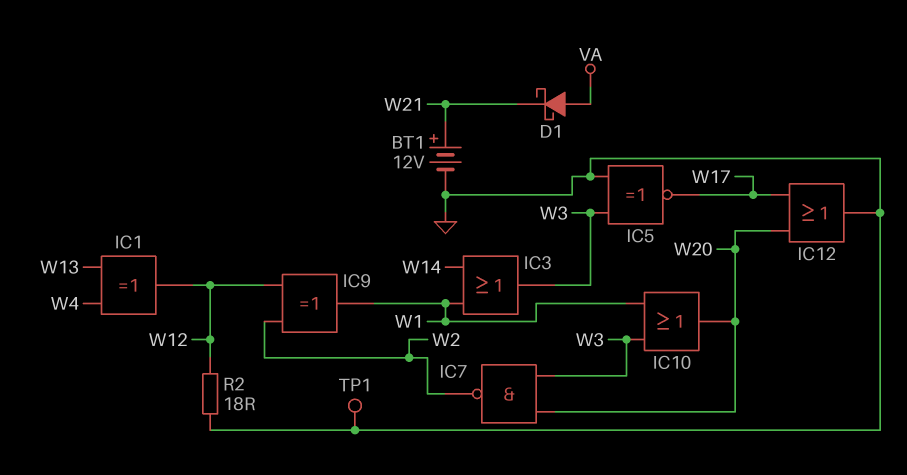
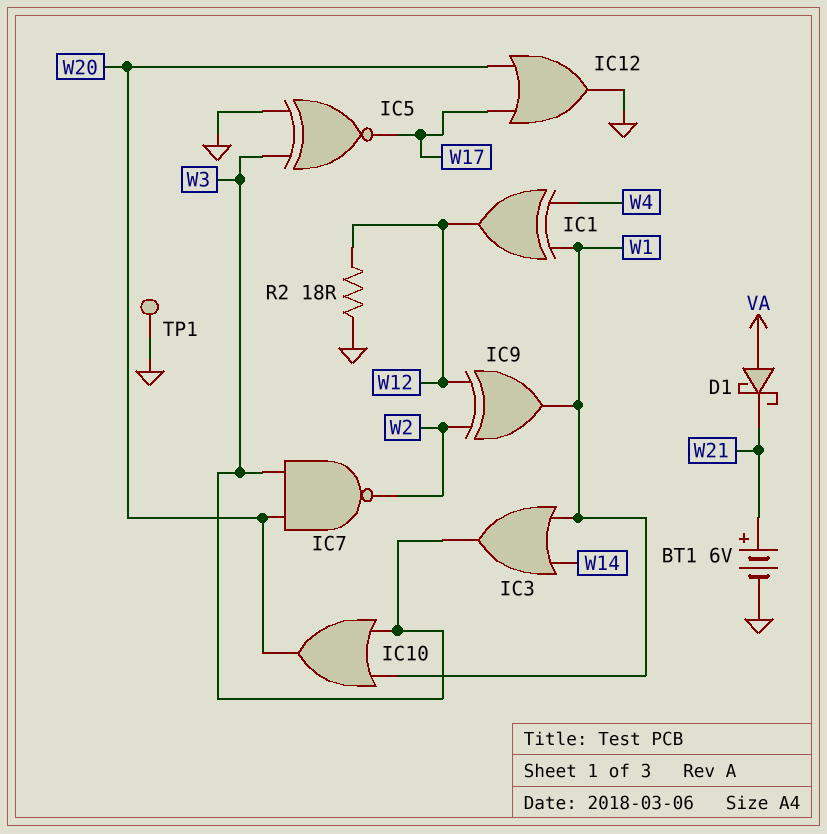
BT1: 12V (plus W21, minus GND) -> 6V (plus W21, minus GND)
IC1: XOR (in W4, in W13, out W12) -> XOR (in W1, in W4, out W12)

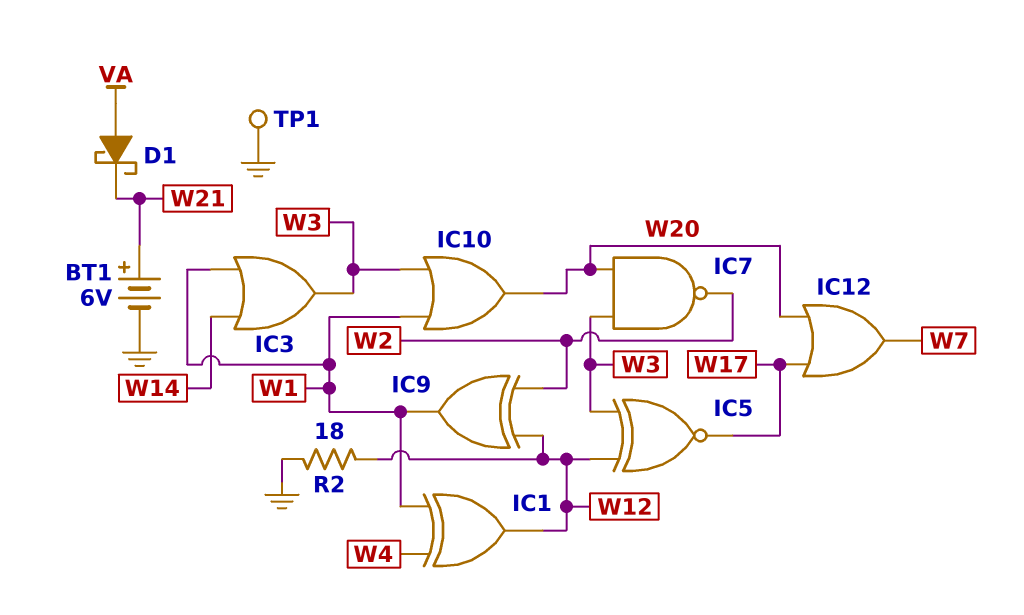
IC5: XNOR (in GND, in W3, out W17) -> XNOR (in W3, in W12, out W17)
IC12: OR (in W17, in W20, out GND) -> OR (in W17, in W20, out W7)

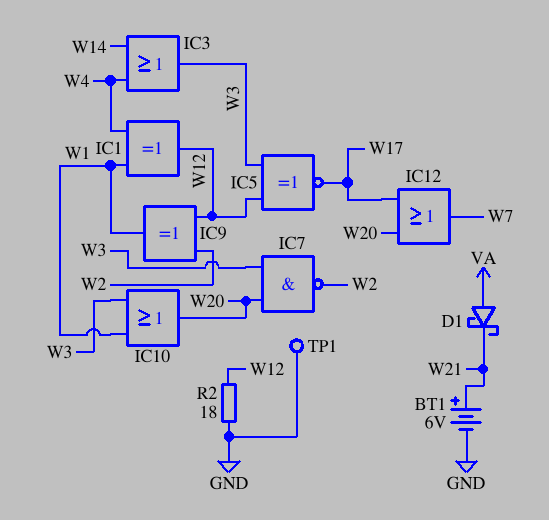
IC3: OR (in W1, in W14, out W3) -> OR (in W4, in W14, out W3)

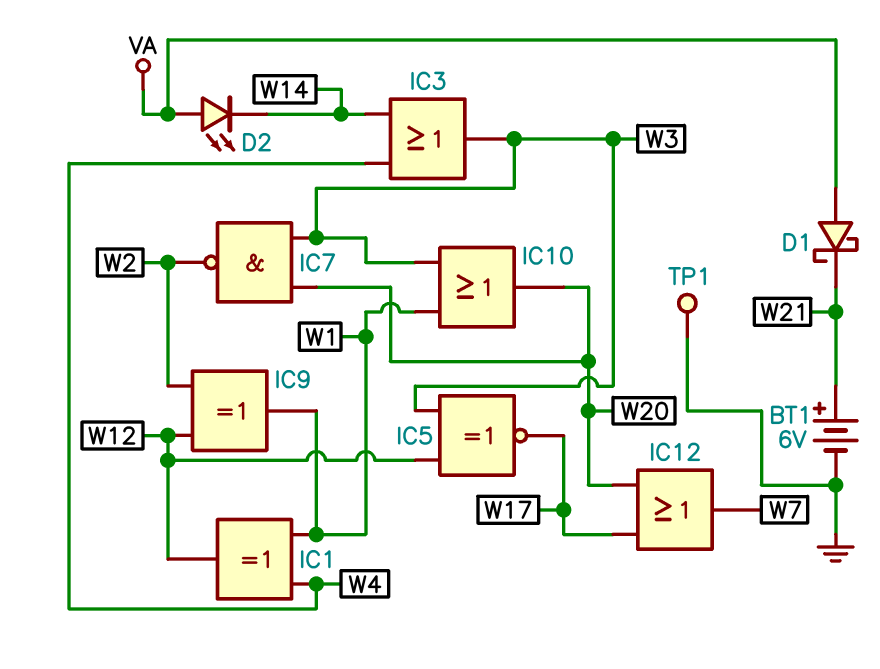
D2: none -> LED (A VA, K W14)
R2: 18 (GND, W12) -> none

